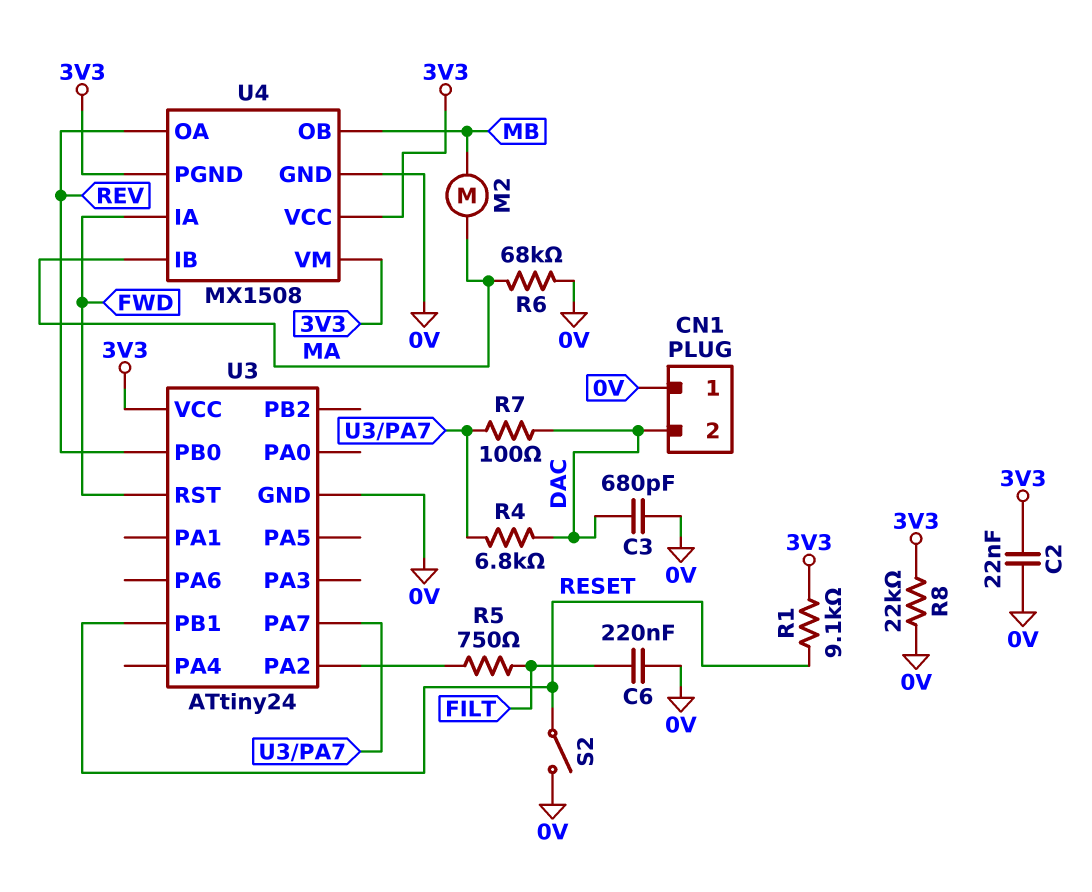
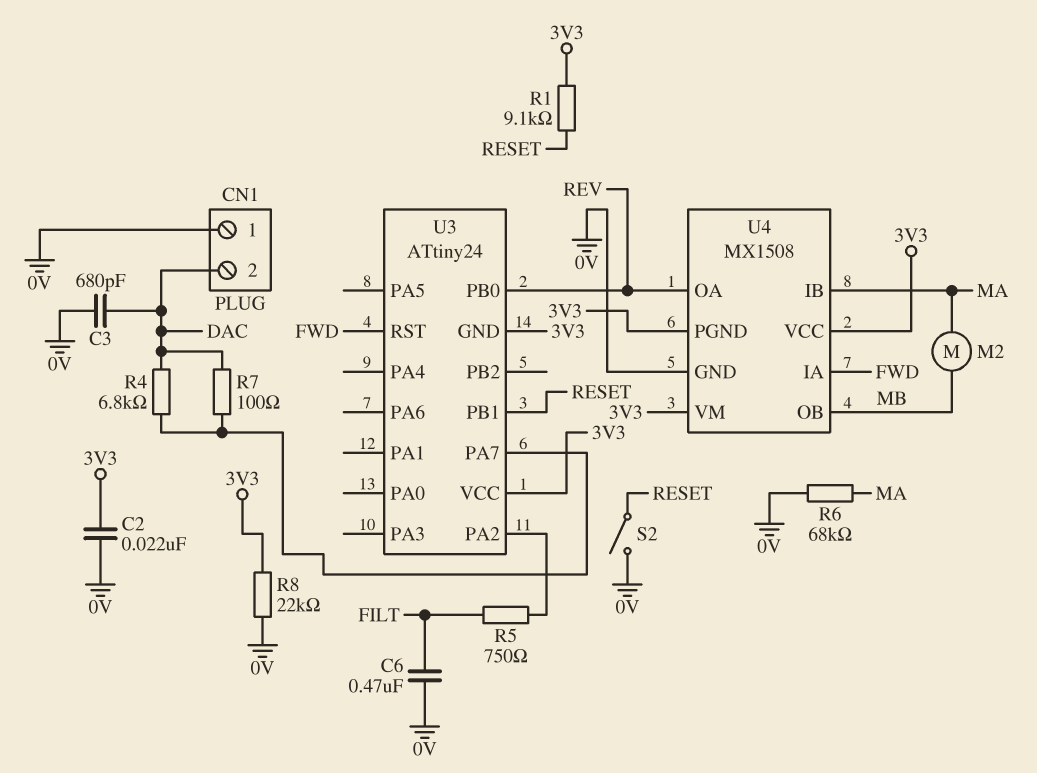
C6: 220nF (0V, FILT) -> 470nF (0V, FILT)
U3 pin GND: 0V -> 3V3

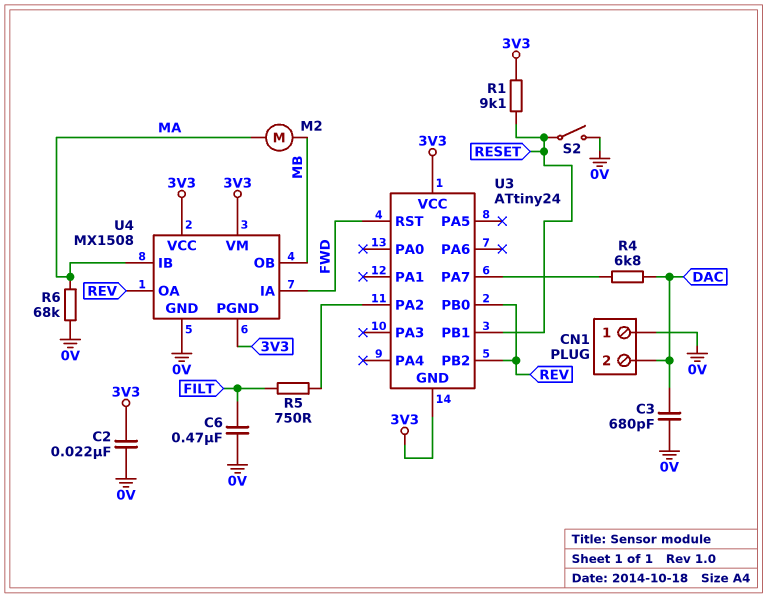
R7: 100 (DAC, U3/PA7) -> none
R8: 22k (0V, 3V3) -> none
U3 pin PB2: none -> REV

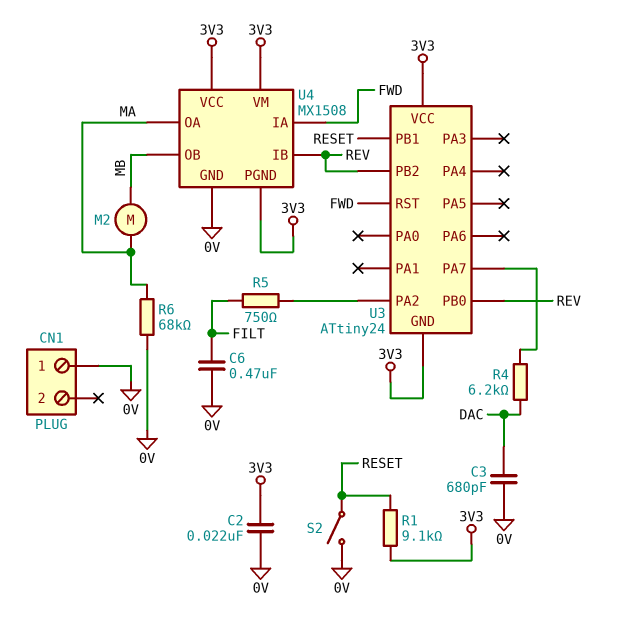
CN1 pin 2: DAC -> none
R4: 6.8k (DAC, U3/PA7) -> 6.2k (DAC, U3/PA7)
U4 pin IB: MA -> REV
U4 pin OA: REV -> MA

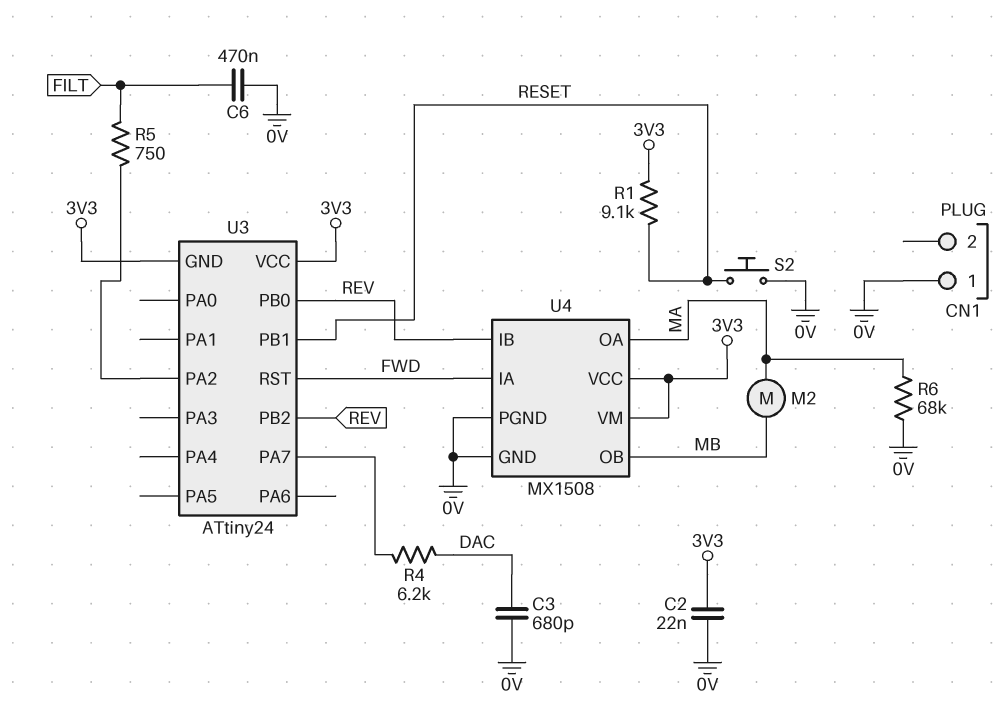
S2: switch (0V, RESET) -> button (0V, RESET)
U4 pin PGND: 3V3 -> 0V

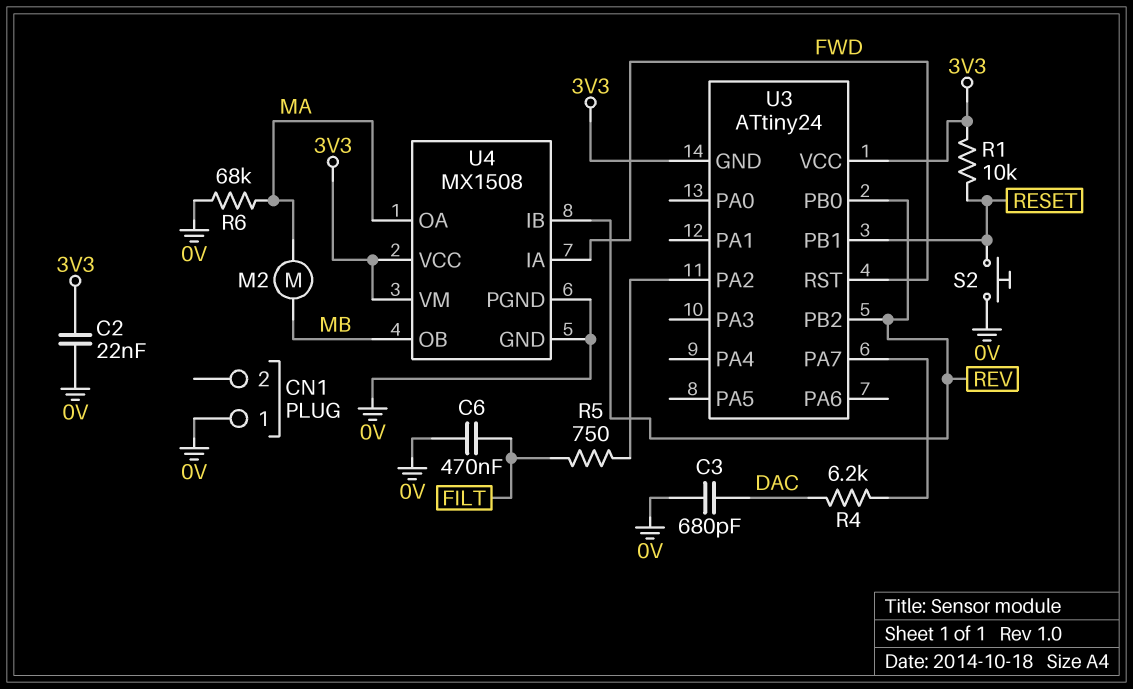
R1: 9.1k (3V3, RESET) -> 10k (3V3, RESET)

